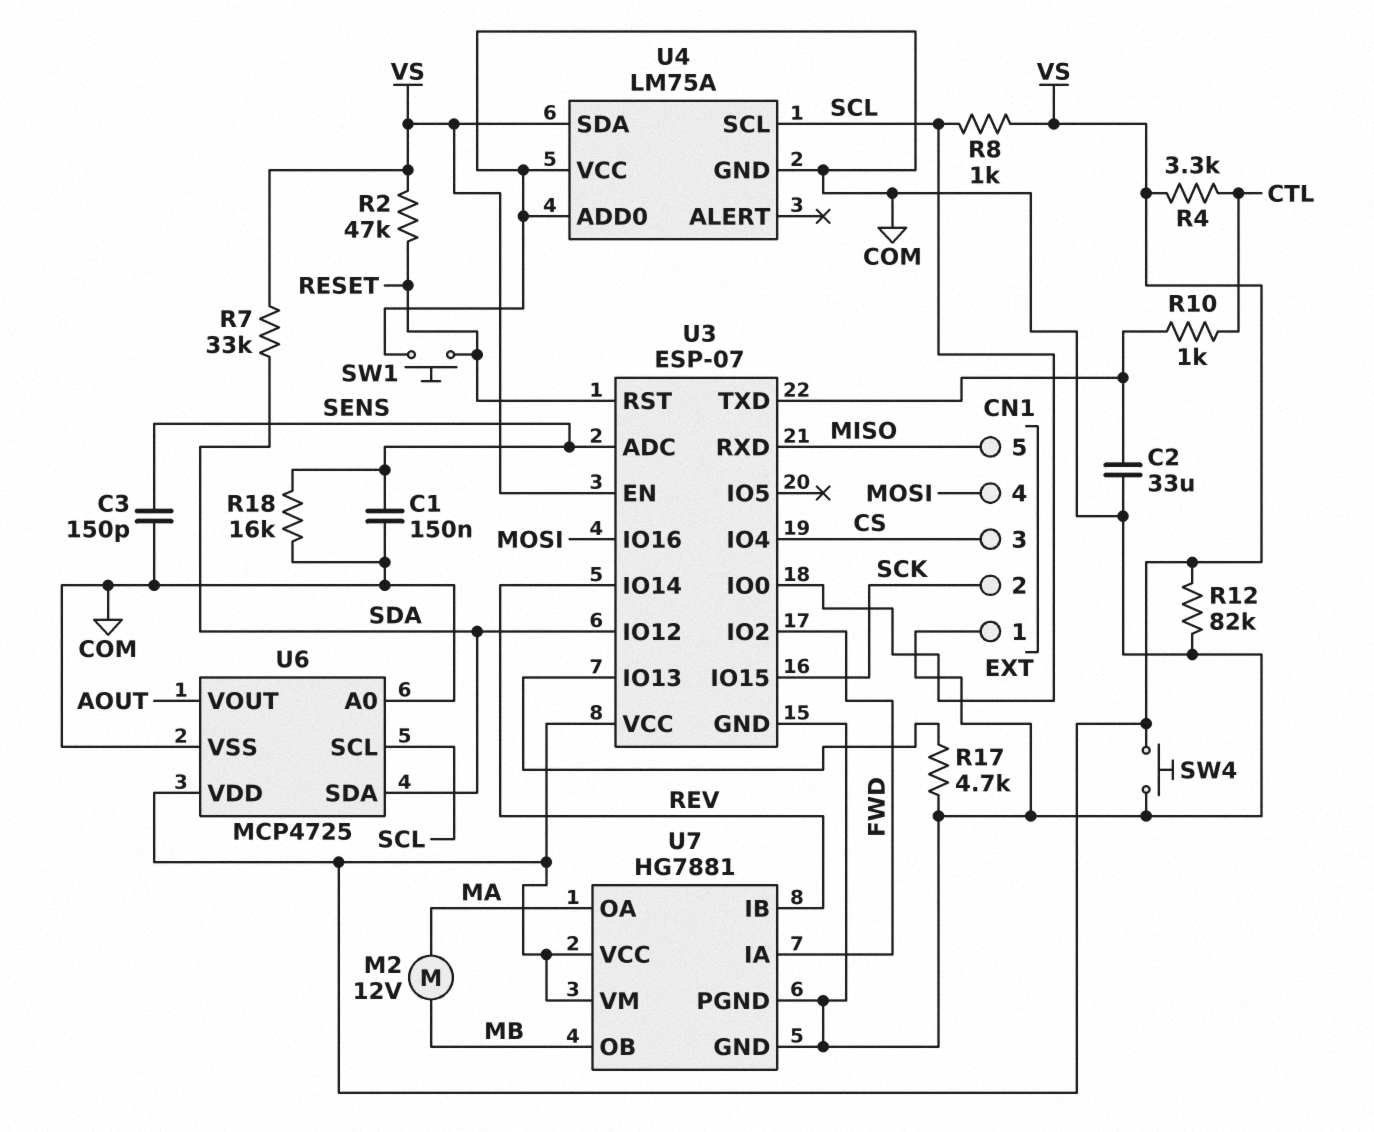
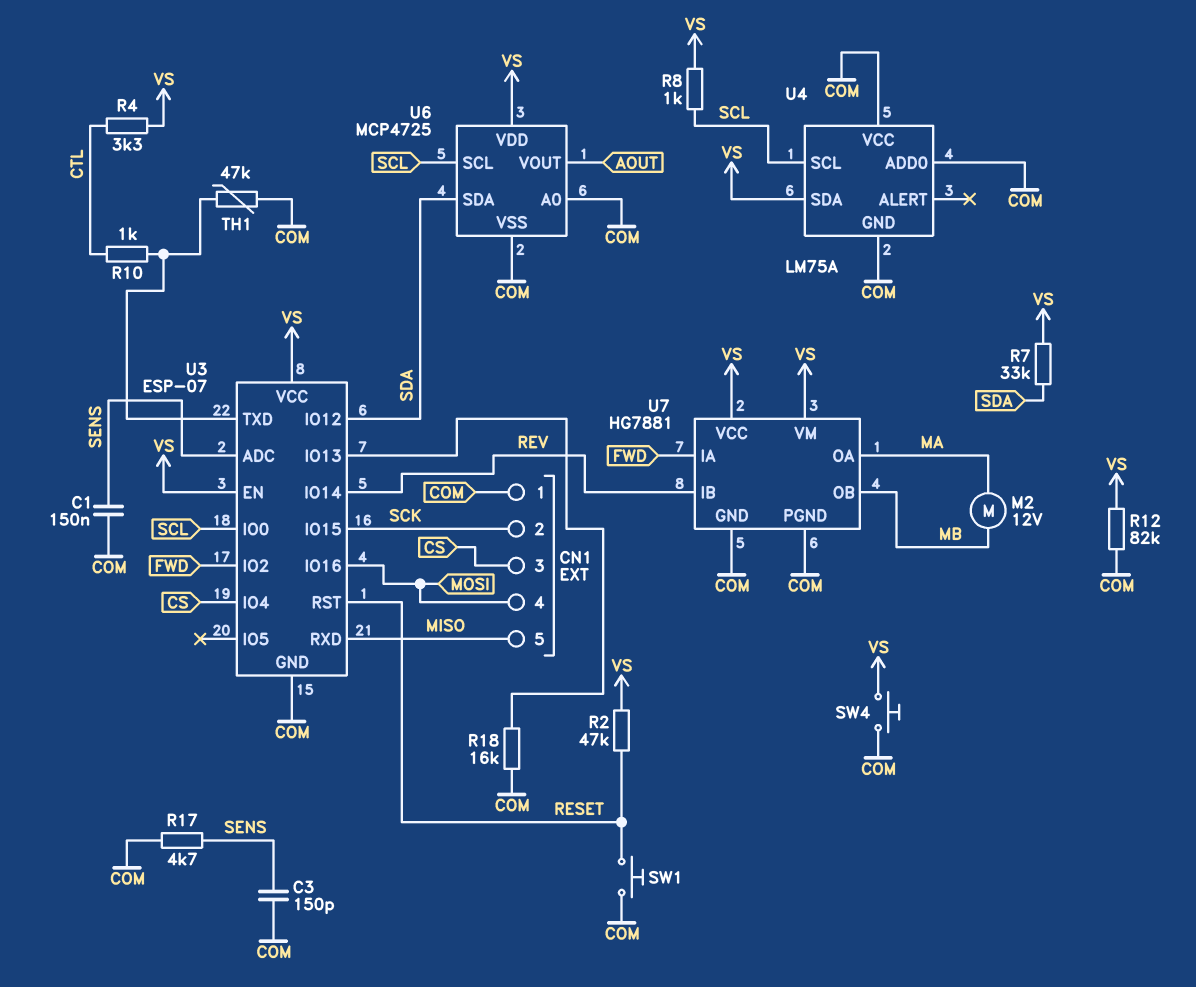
C2: 33uF (COM, U3/TXD) -> none
R17: 4.7k (COM, U3/IO13) -> 4.7k (COM, SENS)
R18: 16k (COM, SENS) -> 16k (COM, U3/IO13)
TH1: none -> 47k (COM, U3/TXD)

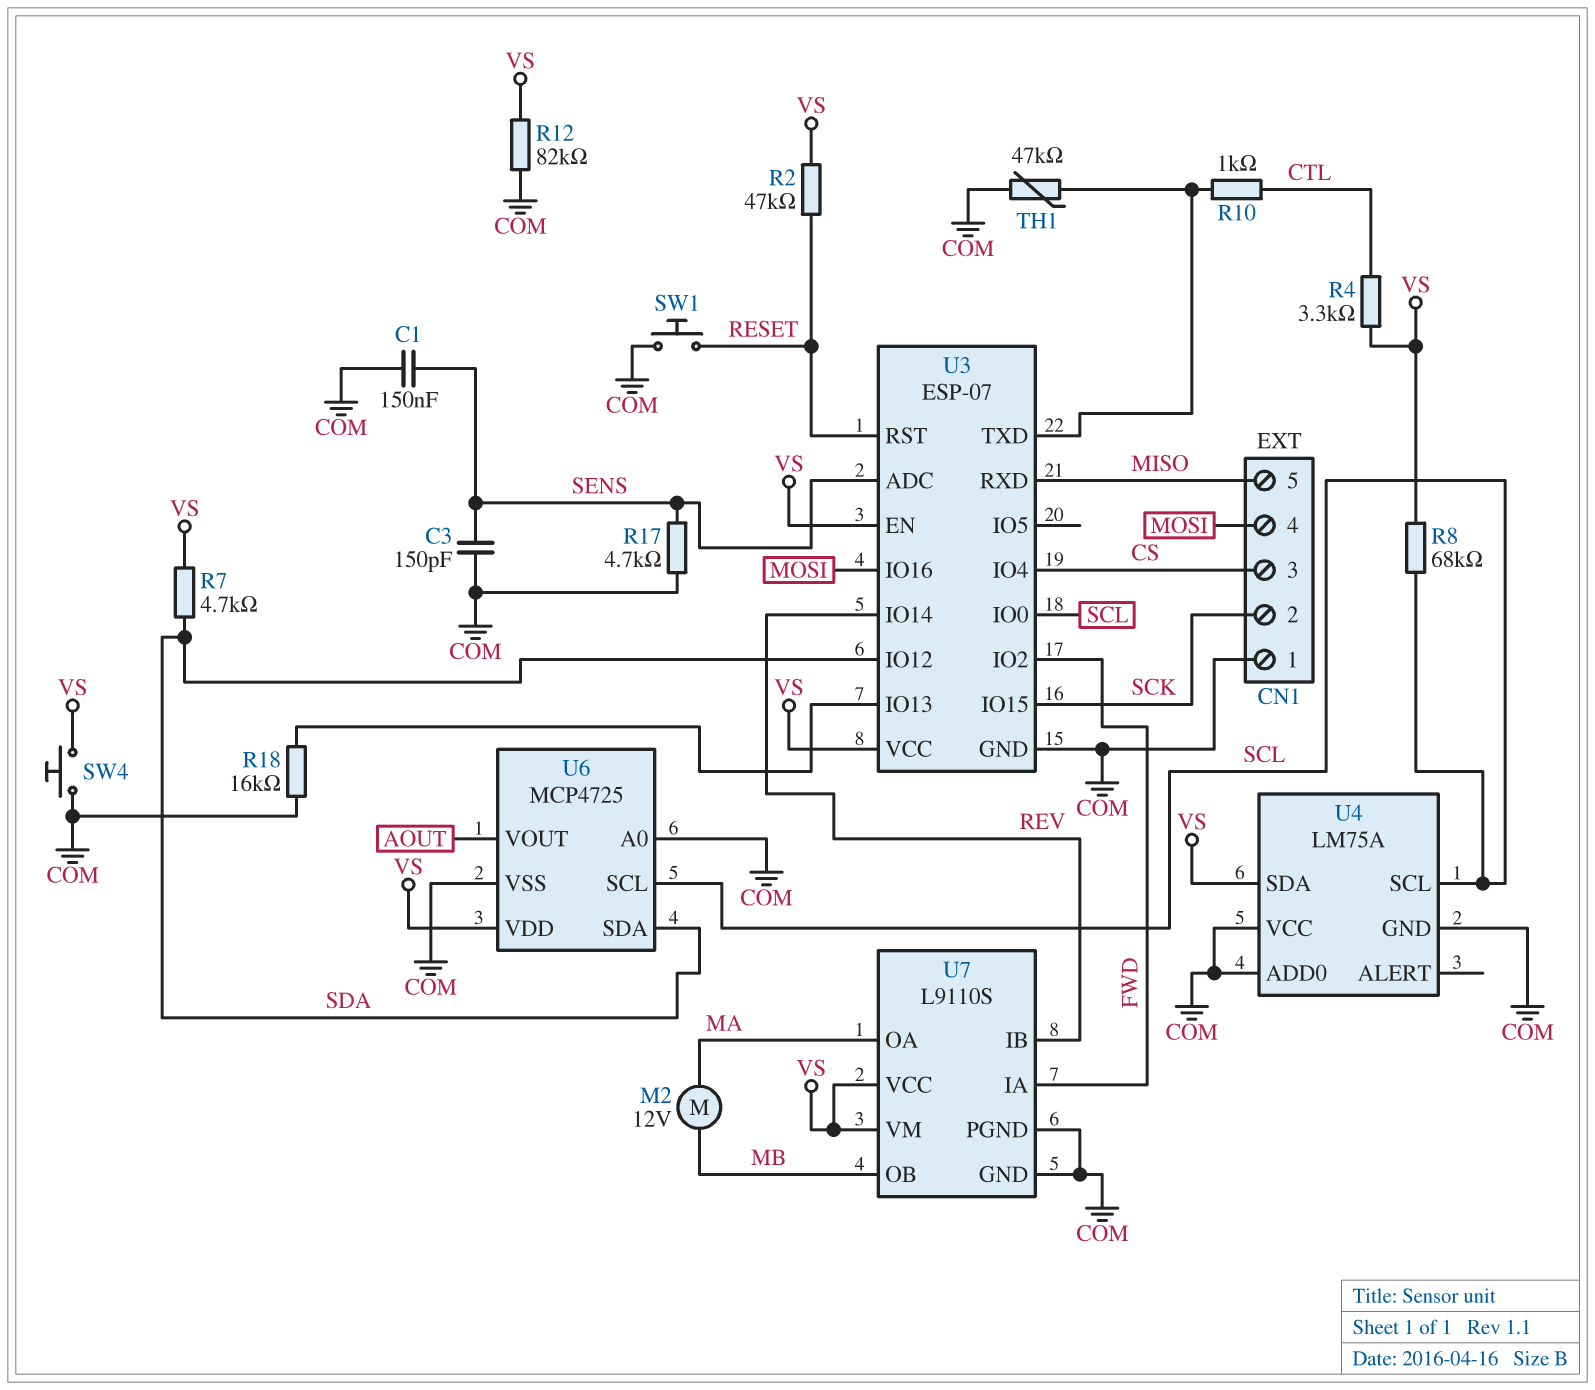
R7: 33k (SDA, VS) -> 4.7k (SDA, VS)
R8: 1k (SCL, VS) -> 68k (SCL, VS)
U7: HG7881 -> L9110S

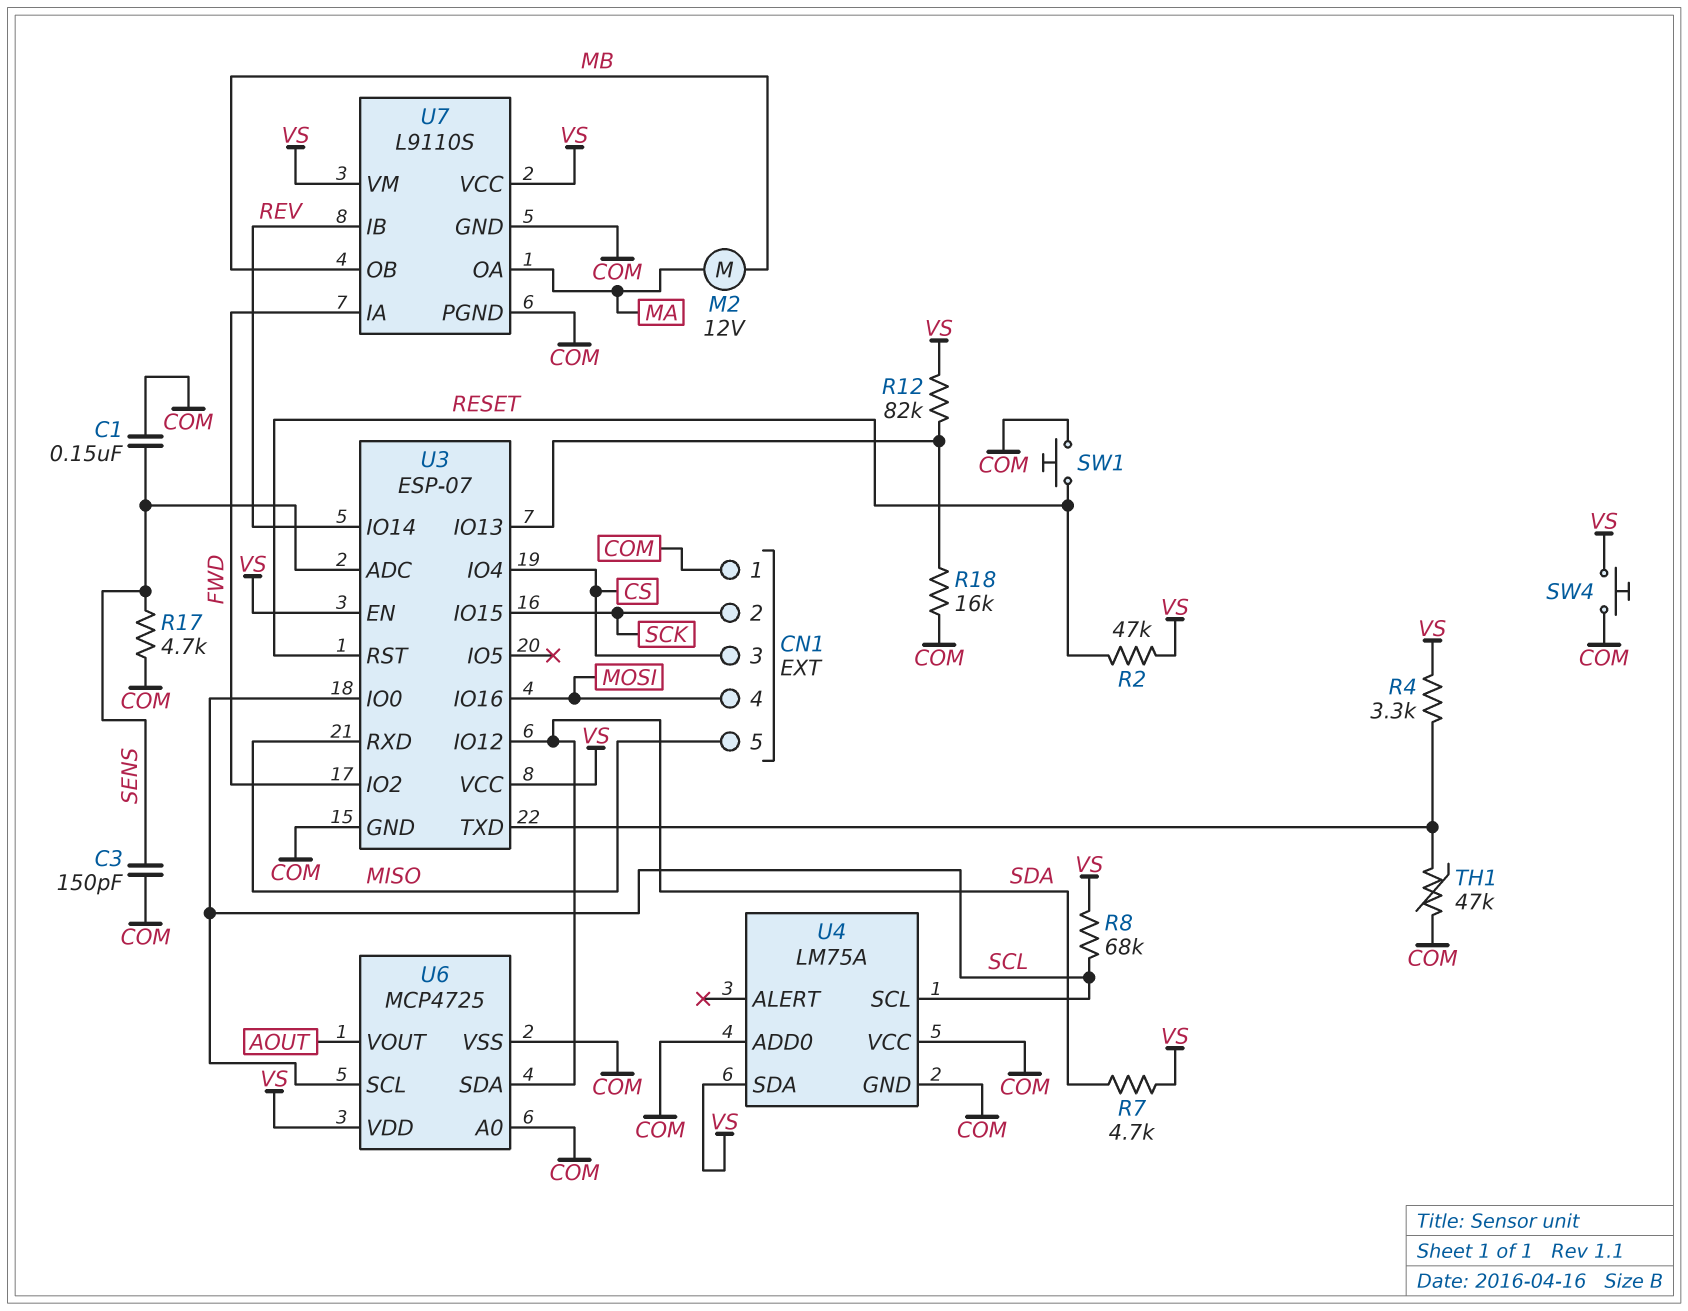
R4: 3.3k (CTL, VS) -> 3.3k (U3/TXD, VS)
R10: 1k (CTL, U3/TXD) -> none
R12: 82k (COM, VS) -> 82k (U3/IO13, VS)

